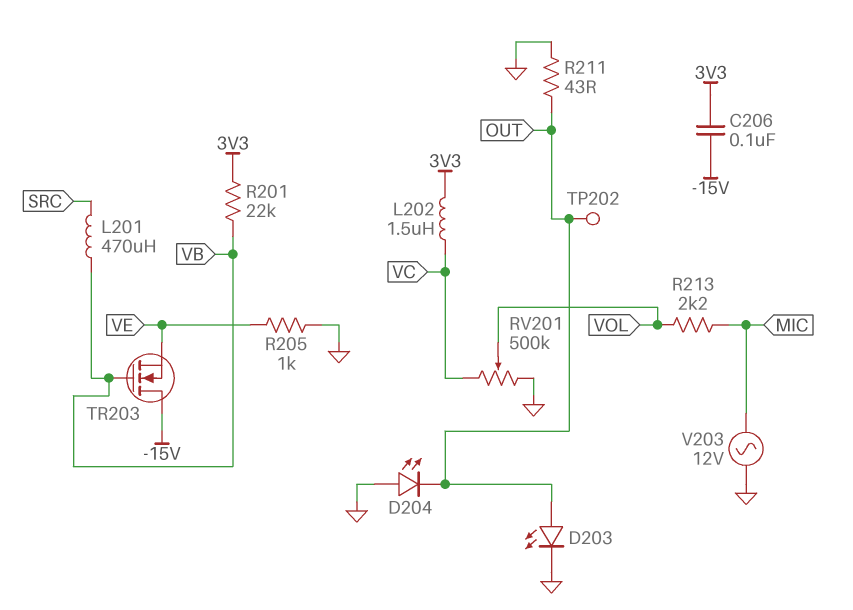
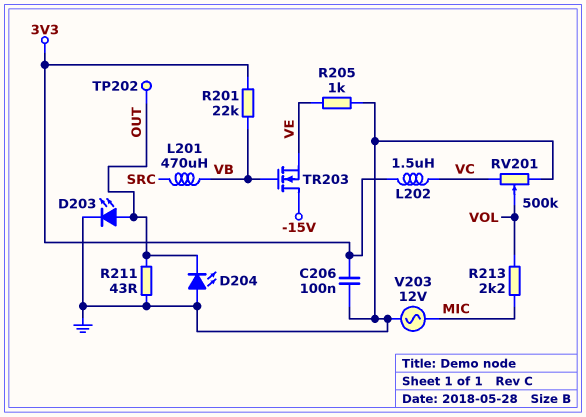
C206: 100nF (-15V, 3V3) -> 100nF (3V3, GND)

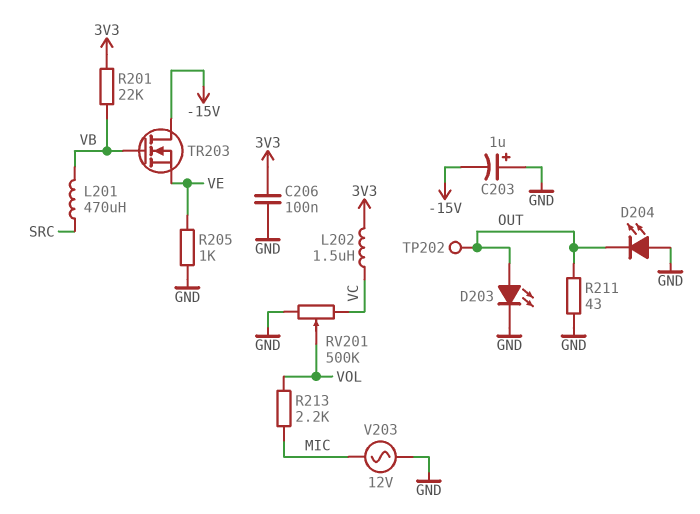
C203: none -> 1uF (plus GND, minus -15V)

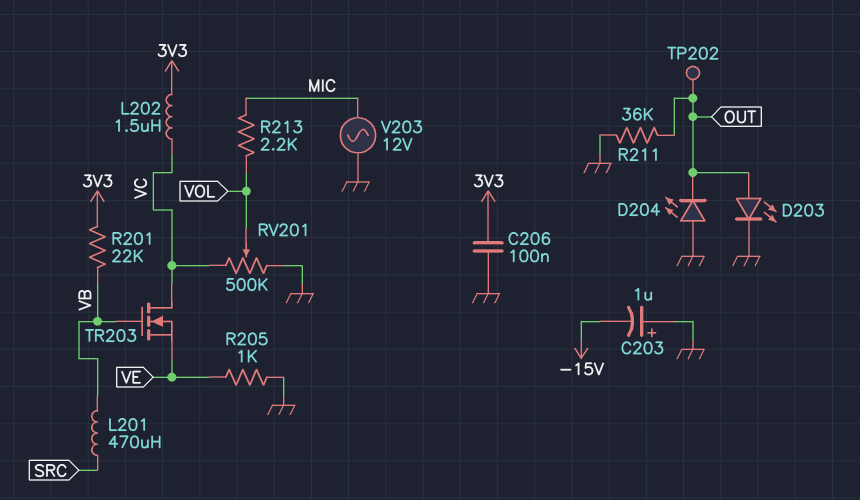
R211: 43 (GND, OUT) -> 36k (GND, OUT)
TR203: NMOS (G VB, D -15V, S VE) -> NMOS (G VB, D VC, S VE)

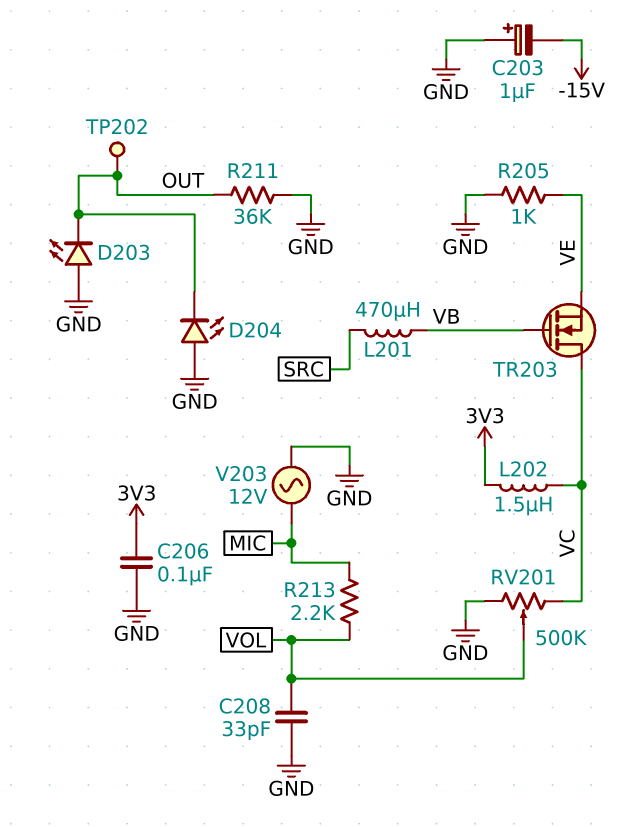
C208: none -> 33pF (GND, VOL)
D203: LED (A OUT, K GND) -> LED (A GND, K OUT)
R201: 22k (3V3, VB) -> none

